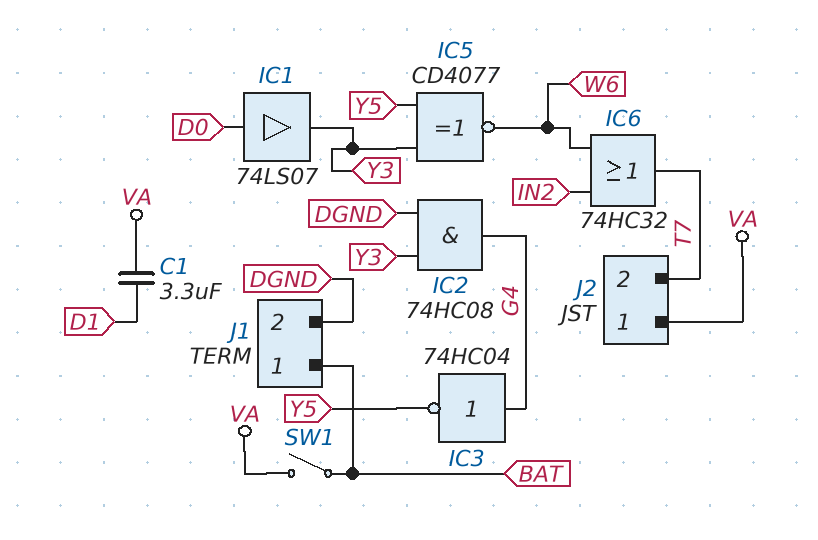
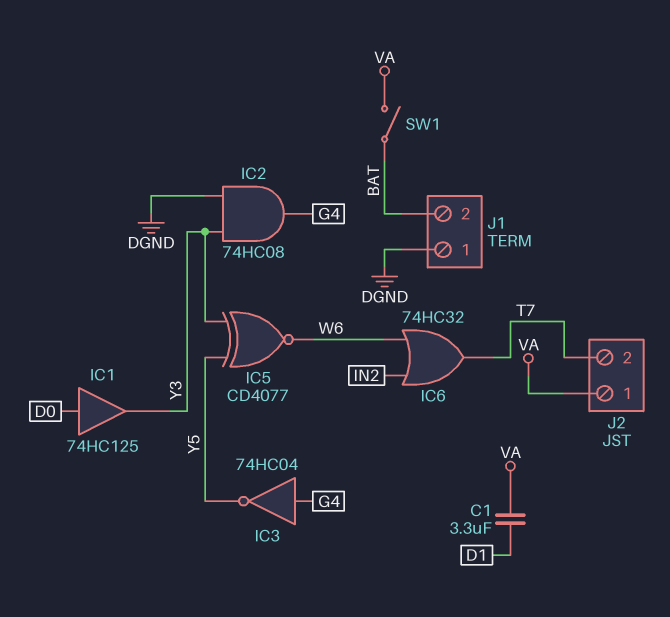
IC1: buffer 74LS07 (in D0, out Y3) -> buffer 74HC125 (in D0, out Y3)
J1 pin 1: BAT -> DGND
J1 pin 2: DGND -> BAT

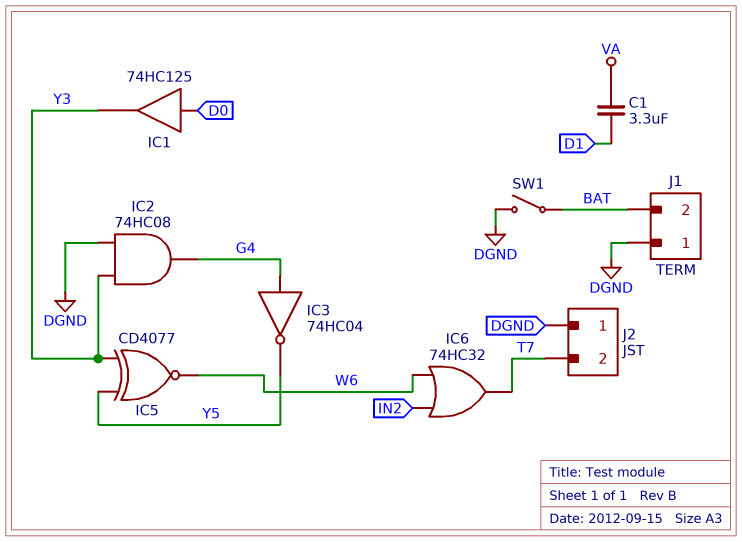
J2 pin 1: VA -> DGND
SW1: switch (BAT, VA) -> switch (BAT, DGND)

